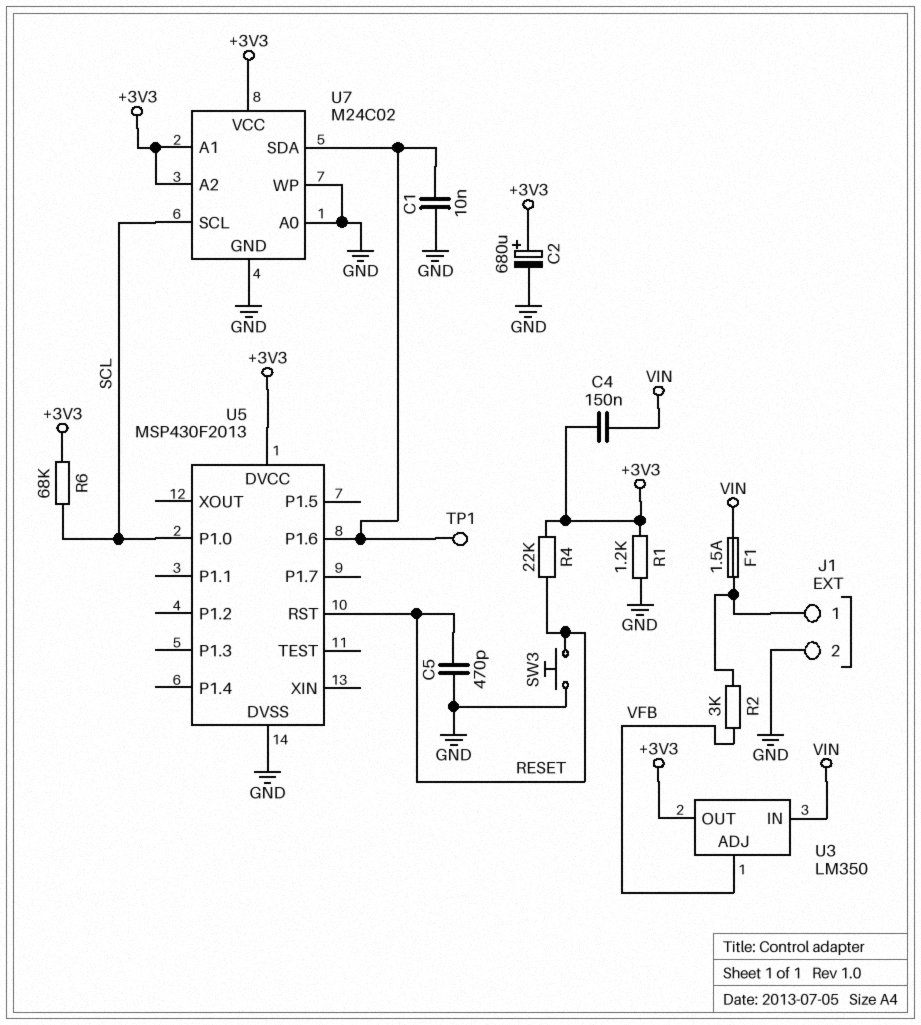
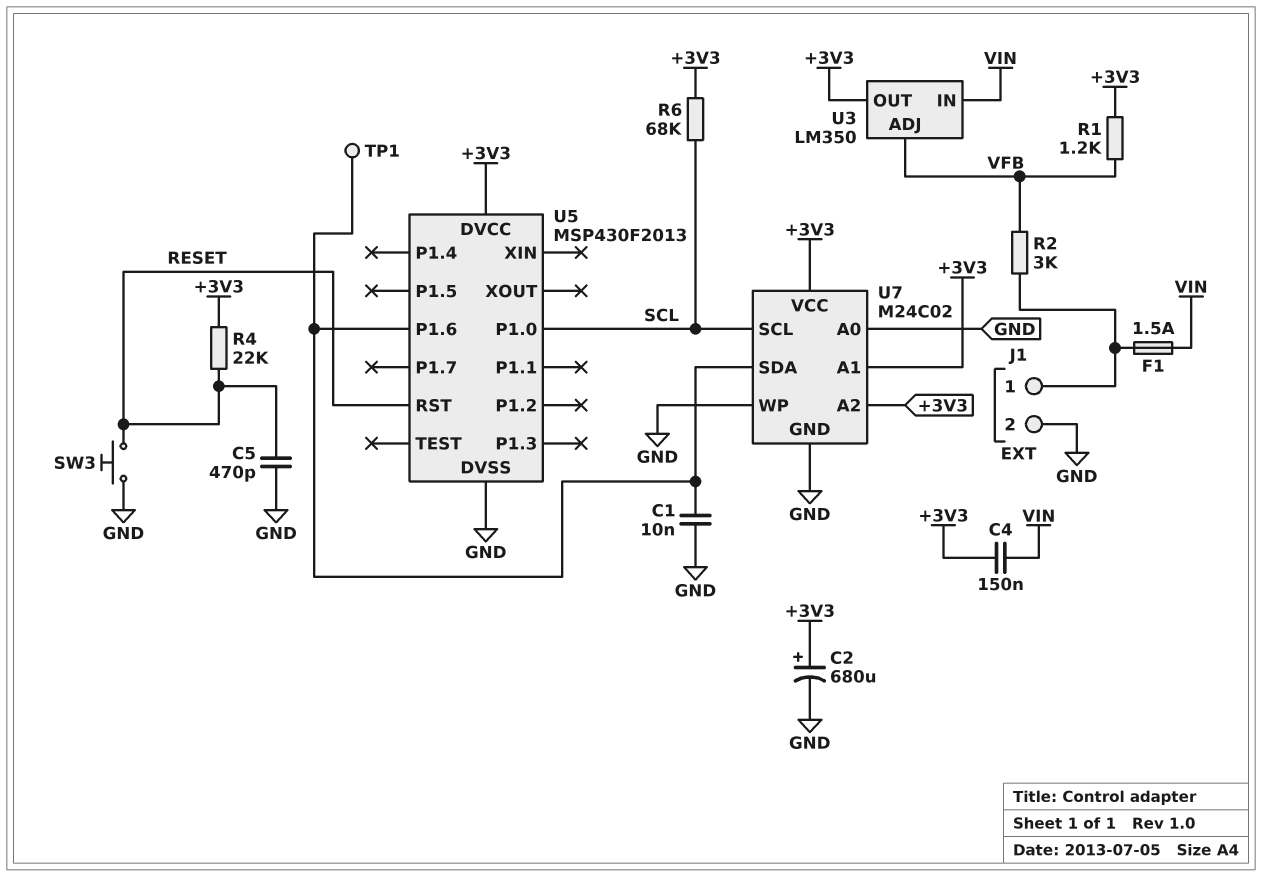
R1: 1.2k (+3V3, GND) -> 1.2k (+3V3, VFB)

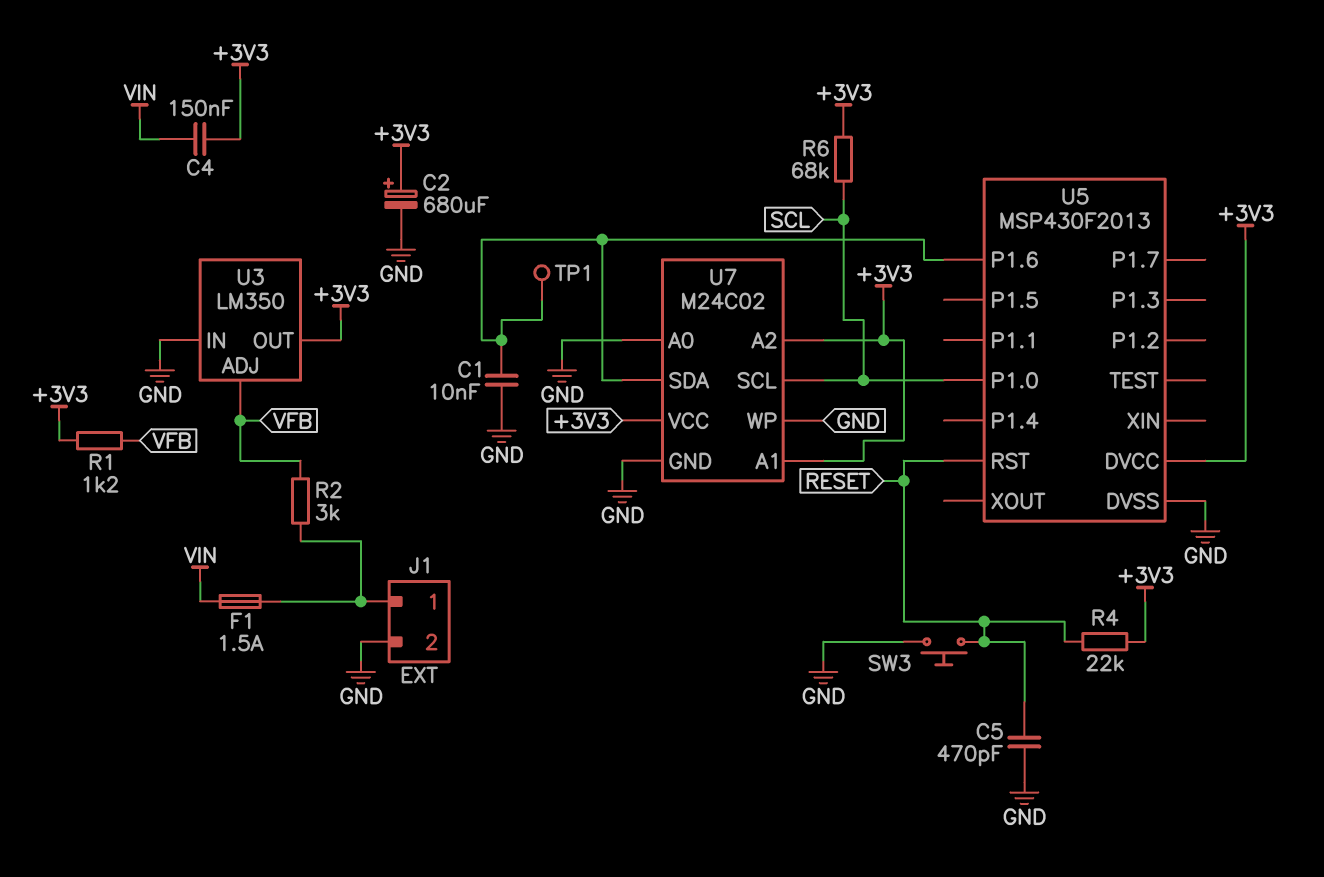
U3 pin IN: VIN -> GND

